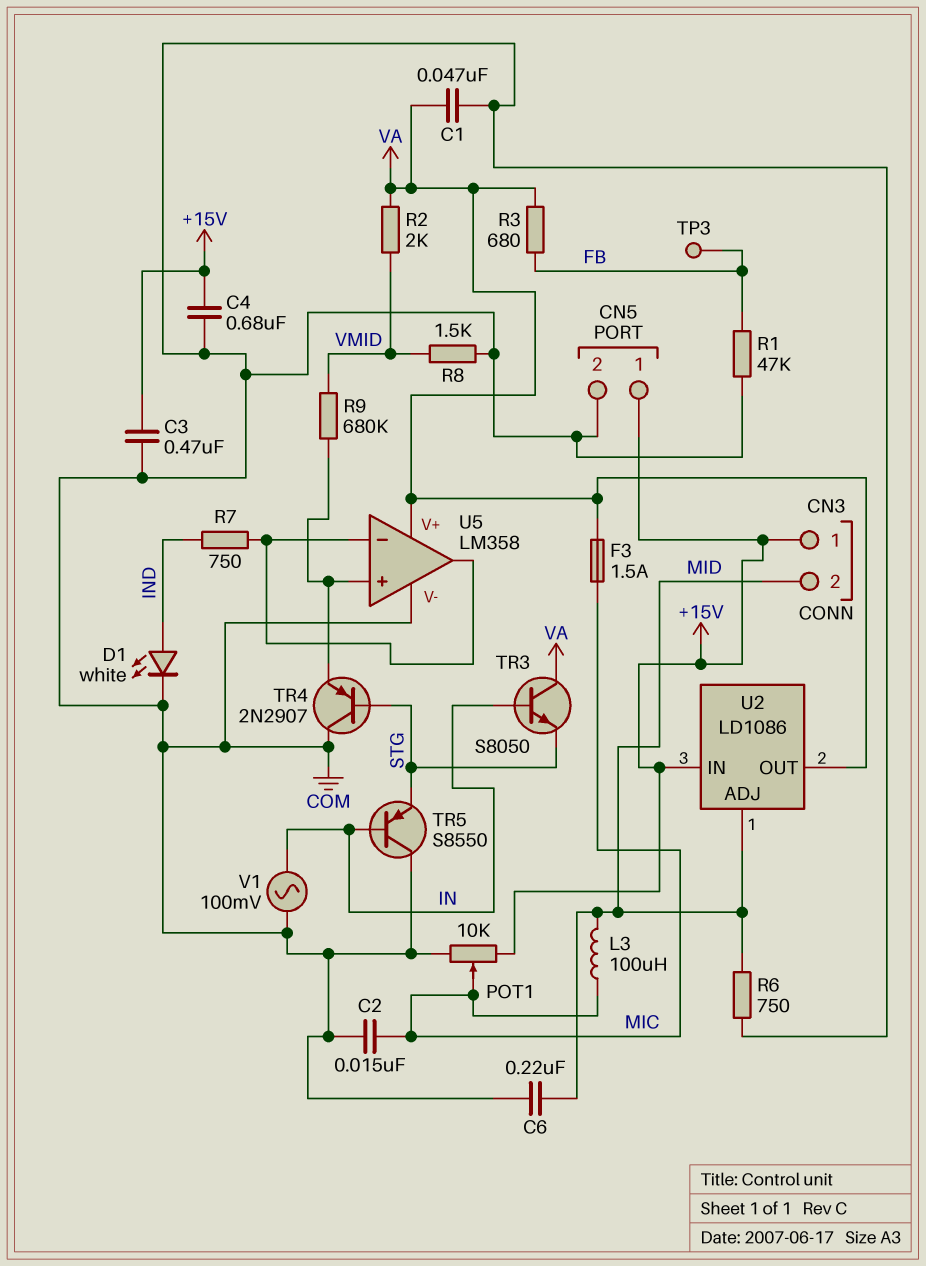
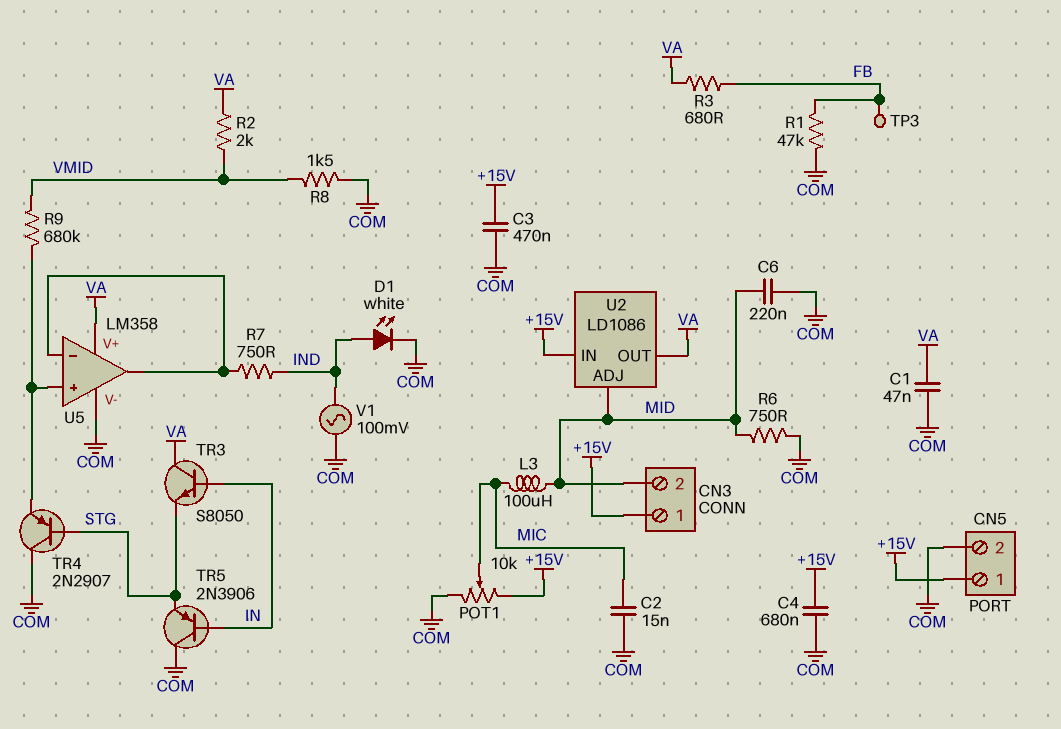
F3: 1.5A (MIC, VA) -> none
TR5: PNP S8550 (B IN, C COM, E STG) -> PNP 2N3906 (B IN, C COM, E STG)
V1: AC 100mV (COM, IN) -> AC 100mV (COM, IND)

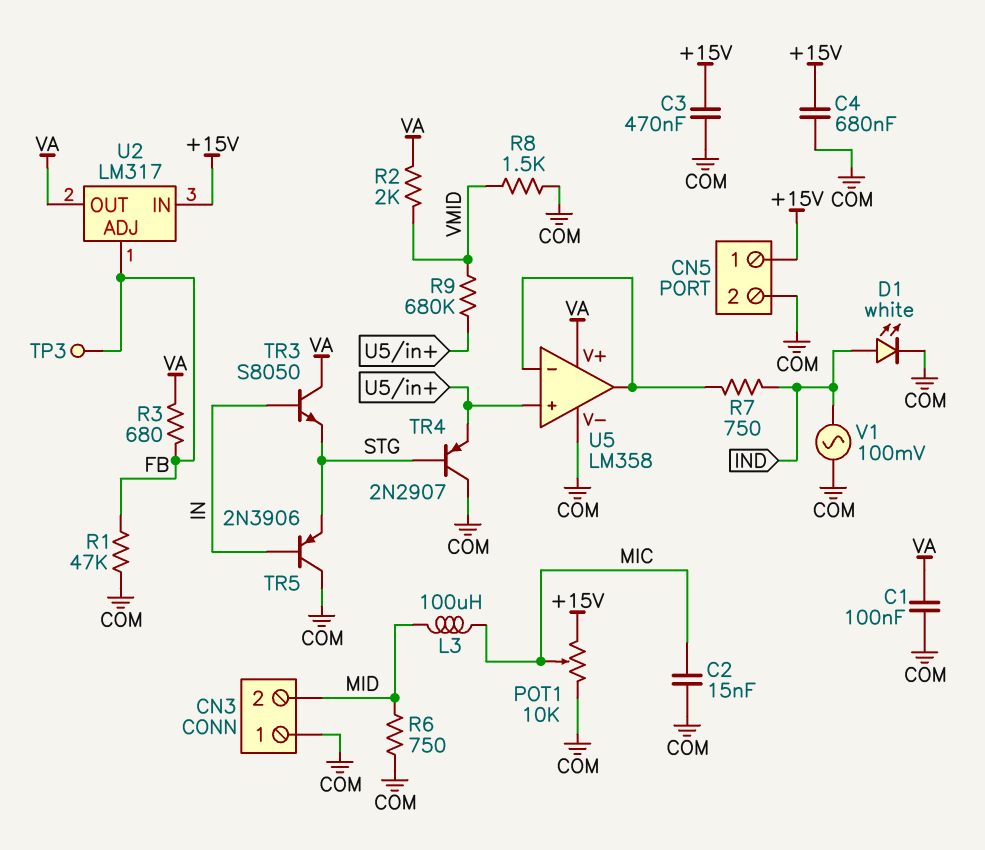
C1: 47nF (COM, VA) -> 100nF (COM, VA)
C6: 220nF (COM, MID) -> none
CN3 pin 1: +15V -> COM
U2: LD1086 -> LM317
U2 pin ADJ: MID -> FB

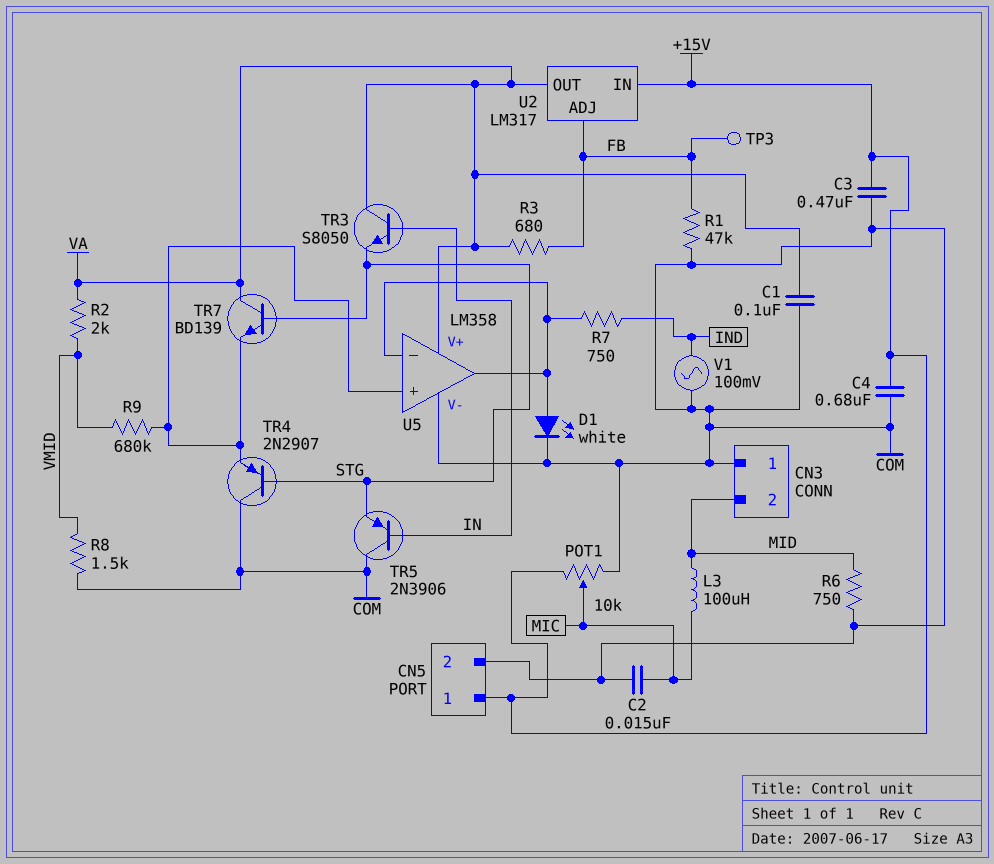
D1: LED white (A IND, K COM) -> LED white (A U5/in-, K COM)
TR7: none -> NPN BD139 (B STG, C VA, E U5/in+)

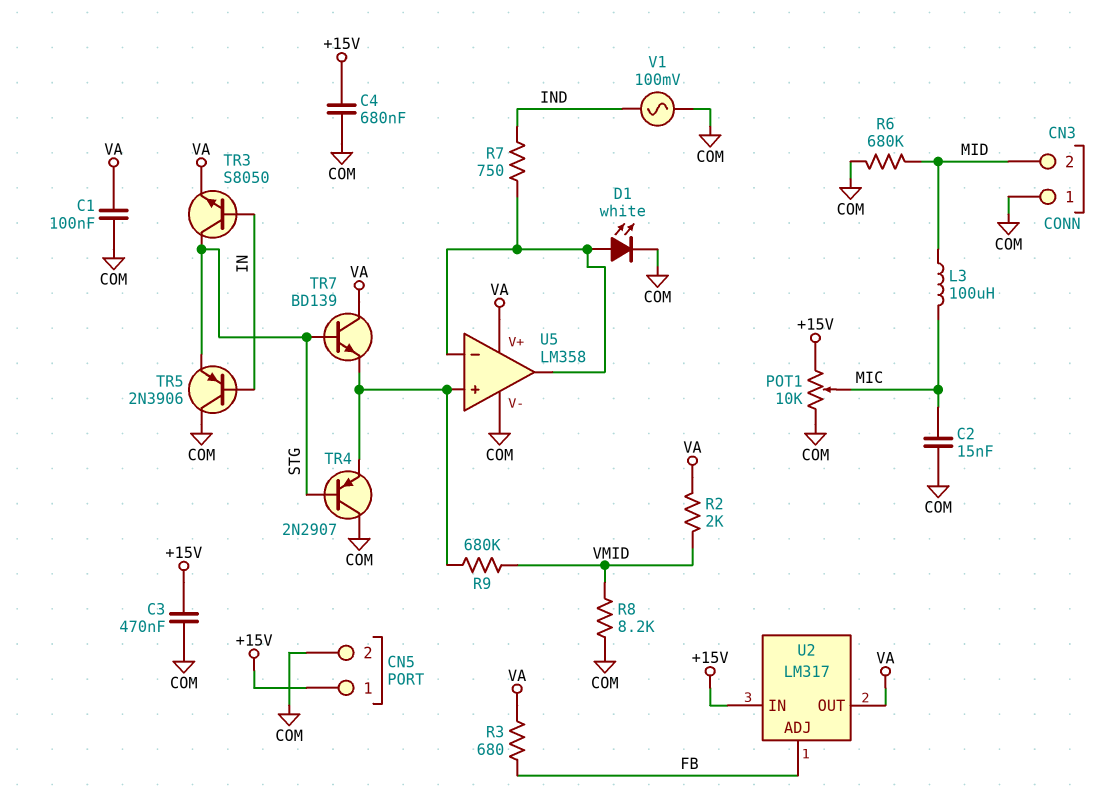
R1: 47k (COM, FB) -> none
R6: 750 (COM, MID) -> 680k (COM, MID)
R8: 1.5k (COM, VMID) -> 8.2k (COM, VMID)
TP3: test point (FB) -> none
TR3: NPN S8050 (B IN, C VA, E STG) -> NPN S8050 (B IN, C STG, E VA)

